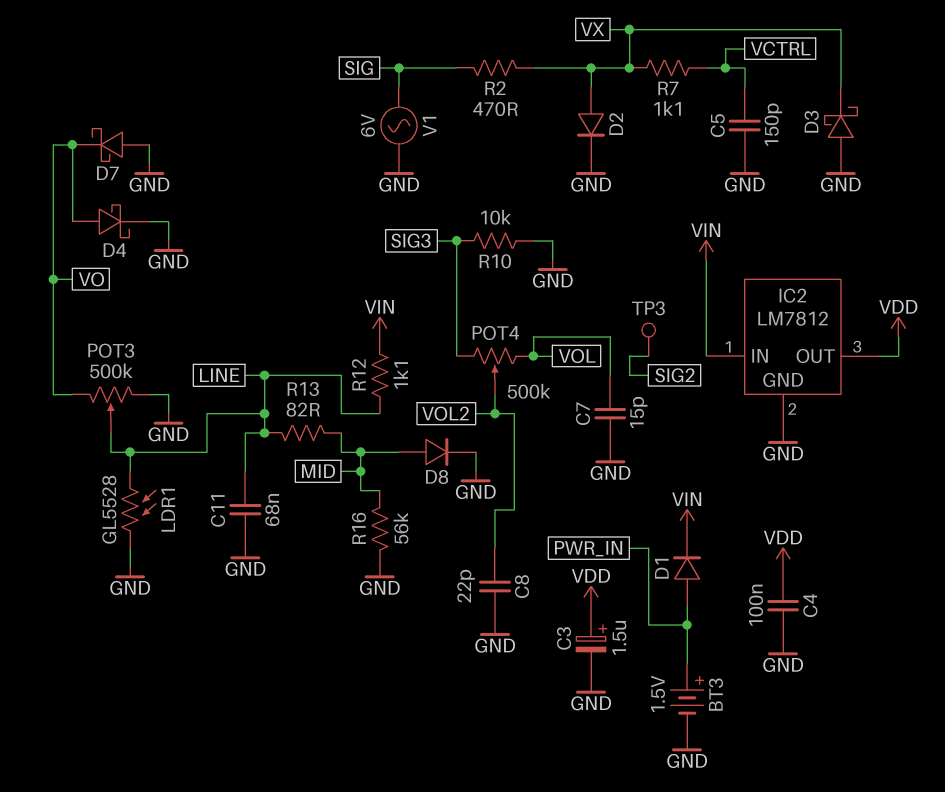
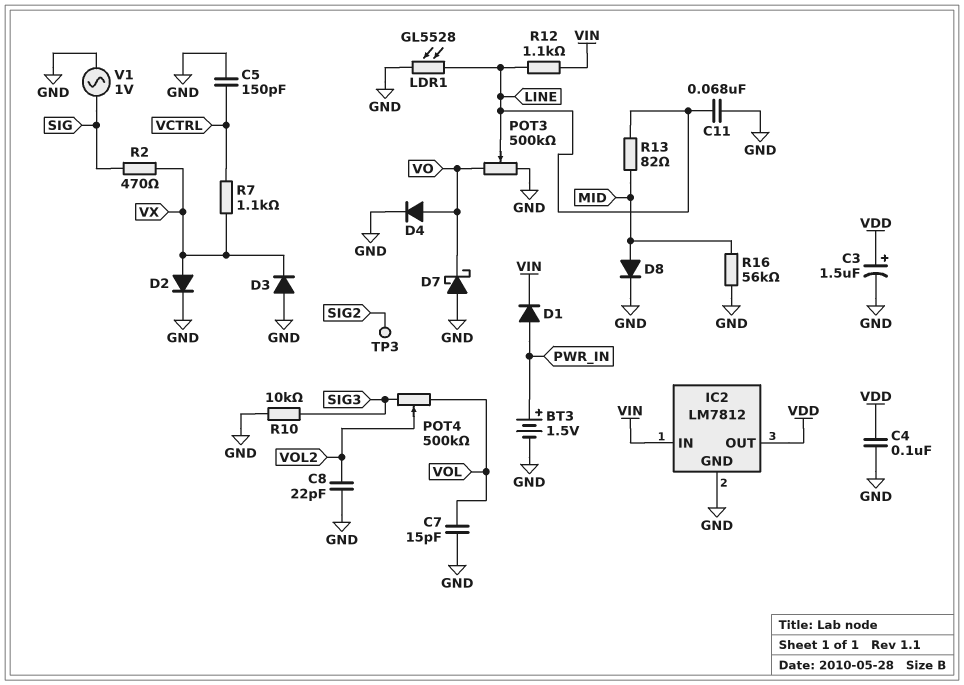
D3: schottky (A GND, K VX) -> diode (A GND, K VX)
D4: schottky (A VO, K GND) -> diode (A VO, K GND)
V1: AC 6V (GND, SIG) -> AC 1V (GND, SIG)

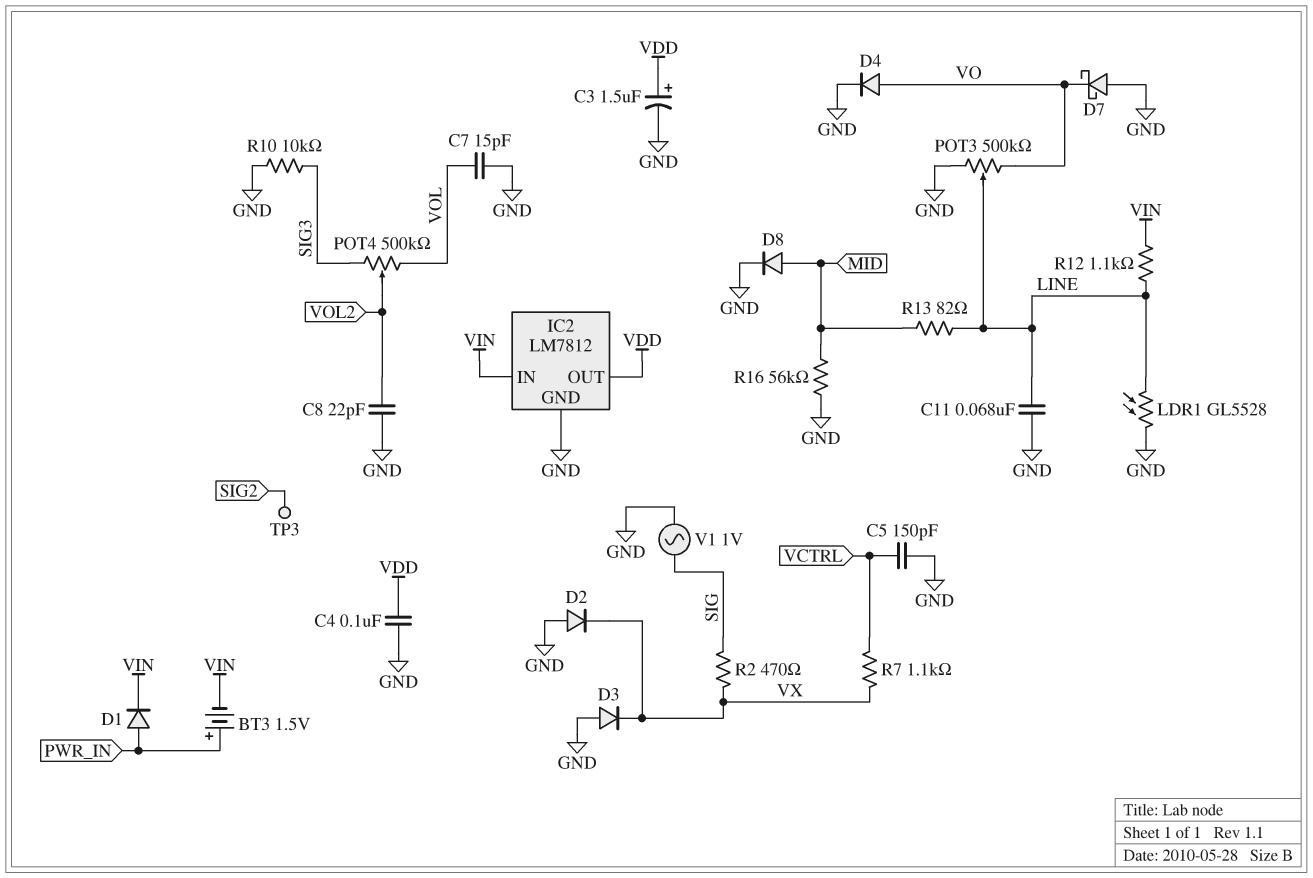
BT3: 1.5V (plus PWR_IN, minus GND) -> 1.5V (plus PWR_IN, minus VIN)
D2: diode (A VX, K GND) -> diode (A GND, K VX)

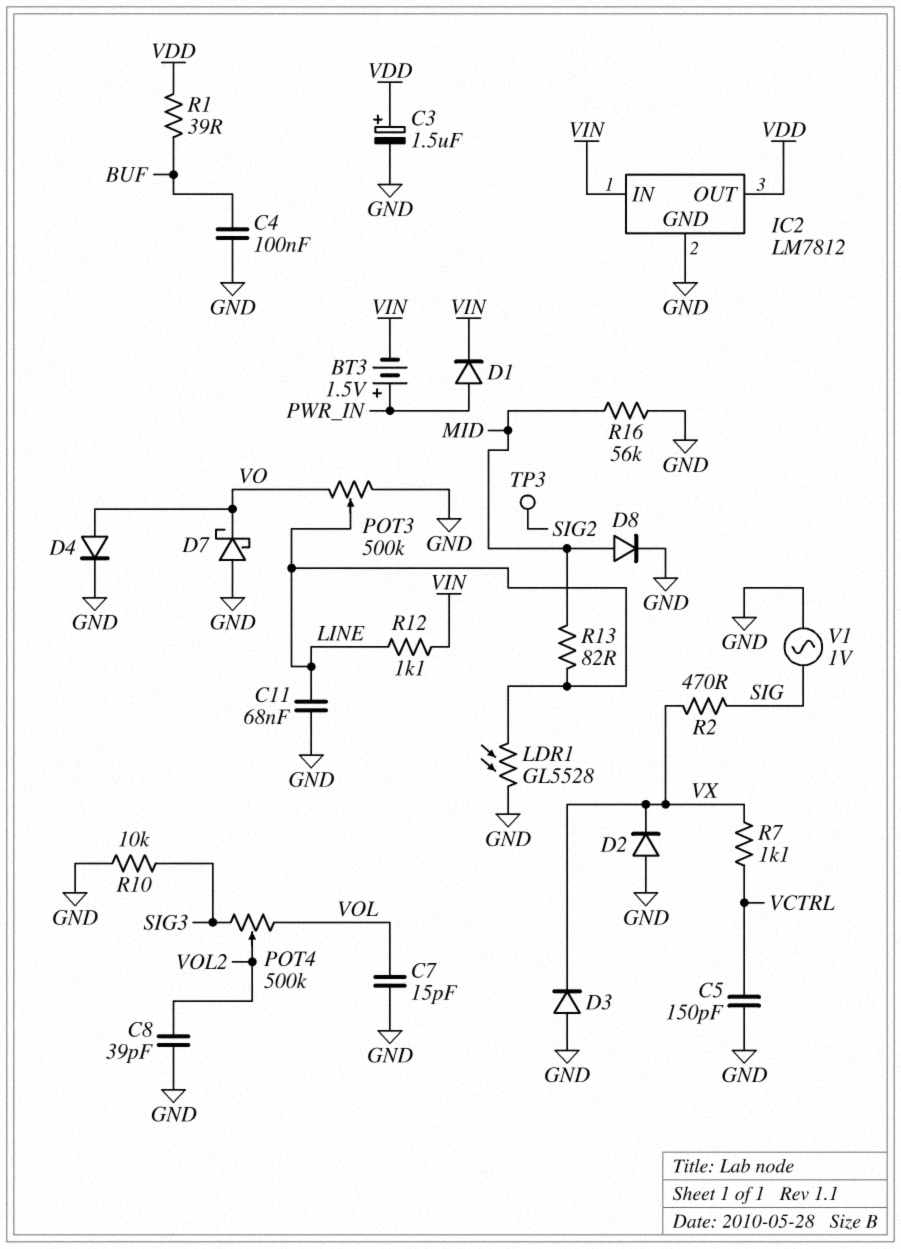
C4: 100nF (GND, VDD) -> 100nF (BUF, GND)
C8: 22pF (GND, VOL2) -> 39pF (GND, VOL2)
R1: none -> 39 (BUF, VDD)

